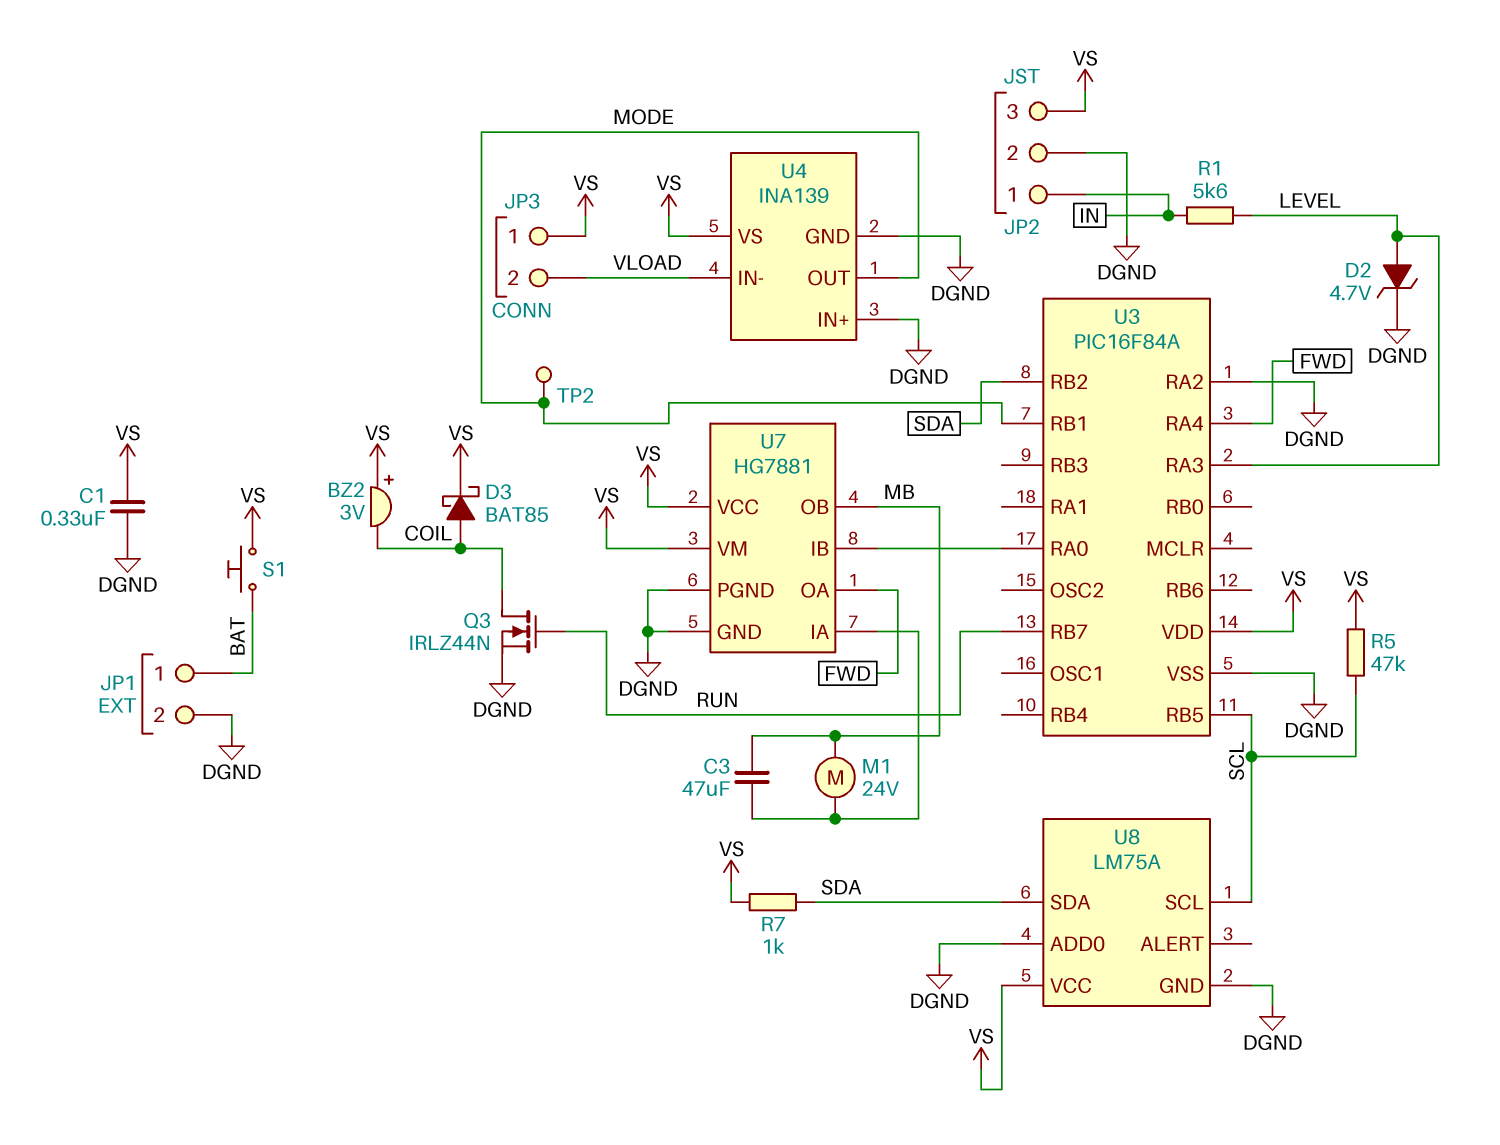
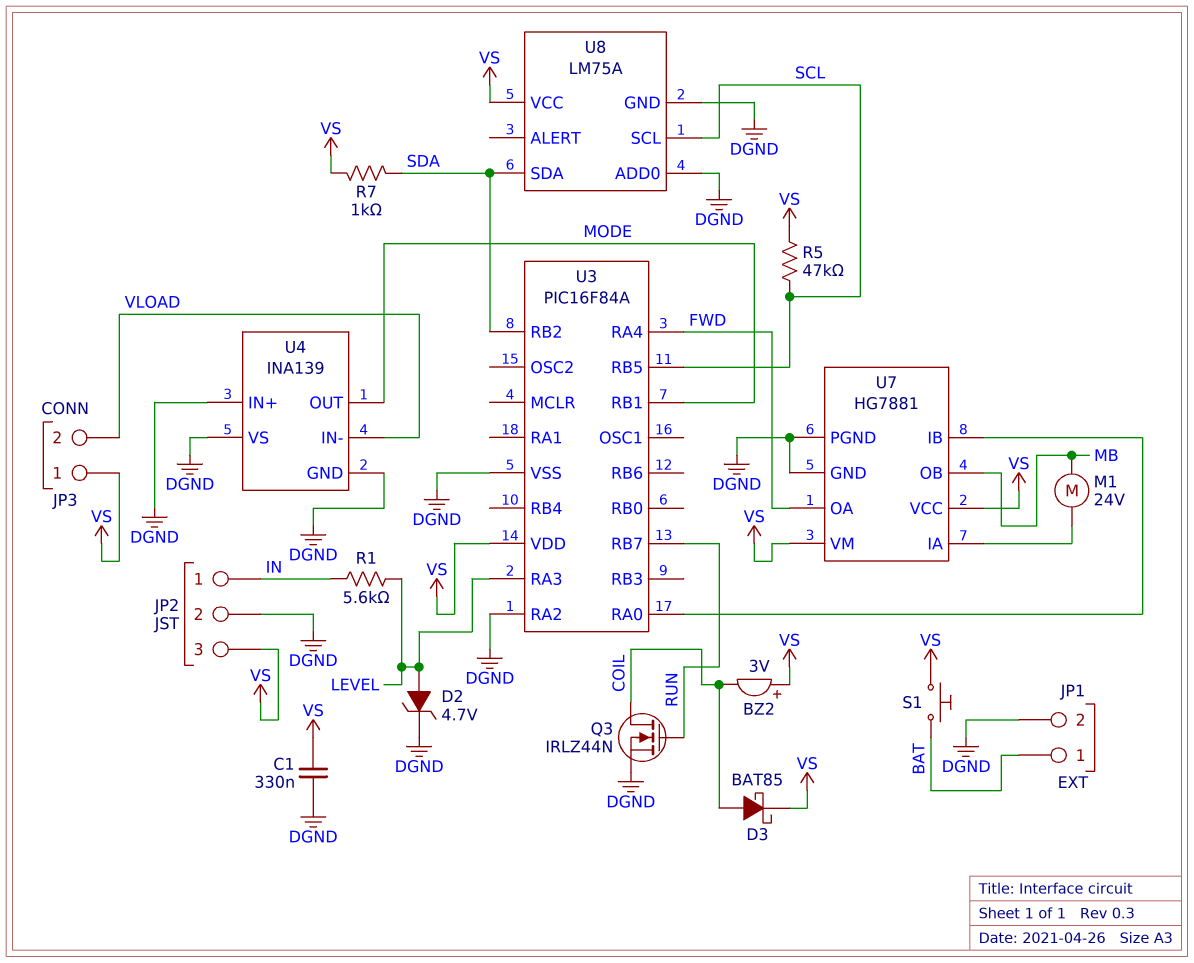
C3: 47uF (MB, U7/IA) -> none
TP2: test point (MODE) -> none
U4 pin VS: VS -> DGND

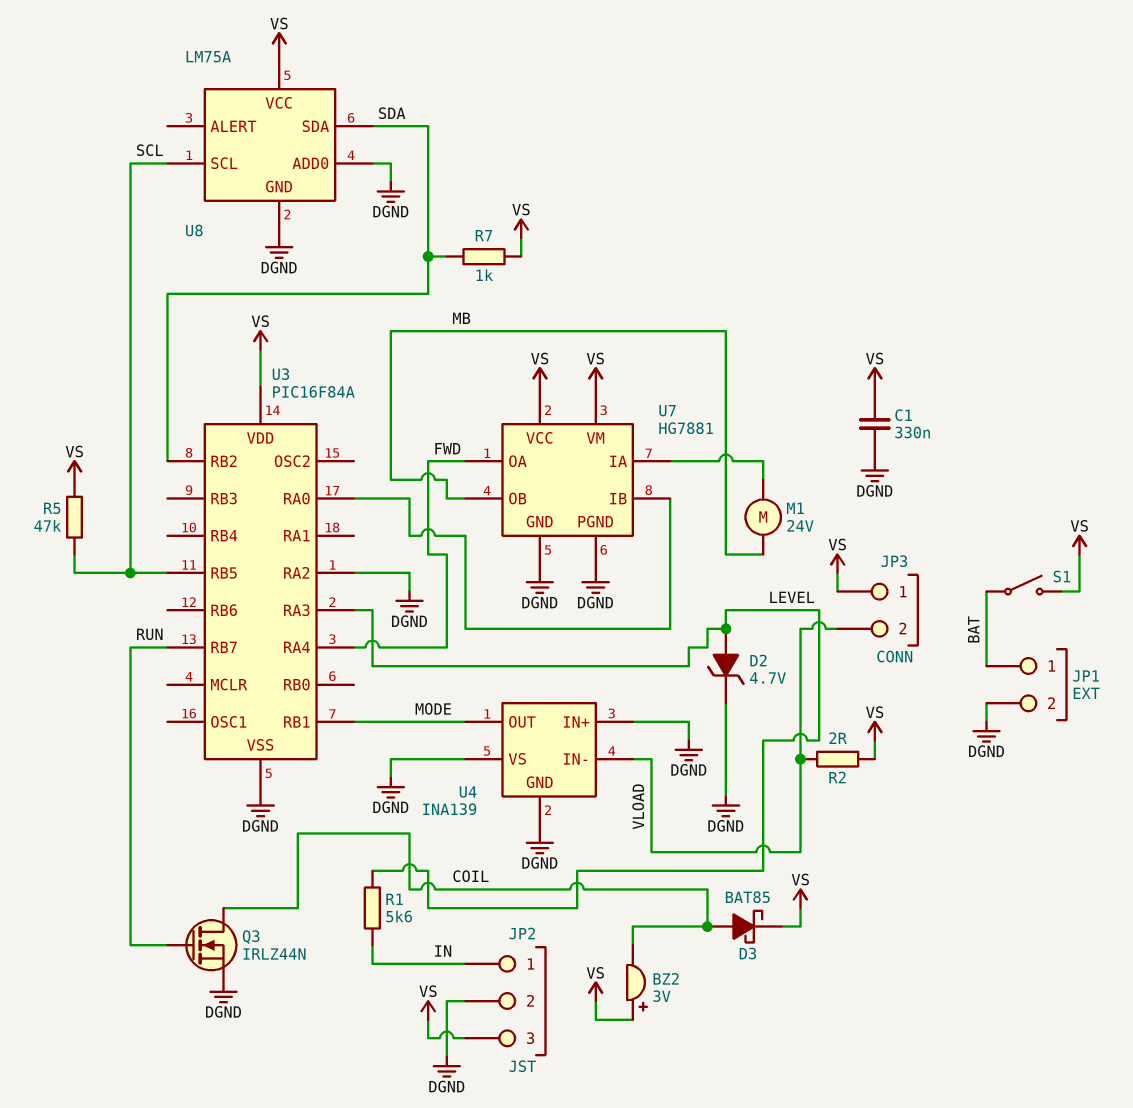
R2: none -> 2 (VLOAD, VS)
S1: button (BAT, VS) -> switch (BAT, VS)

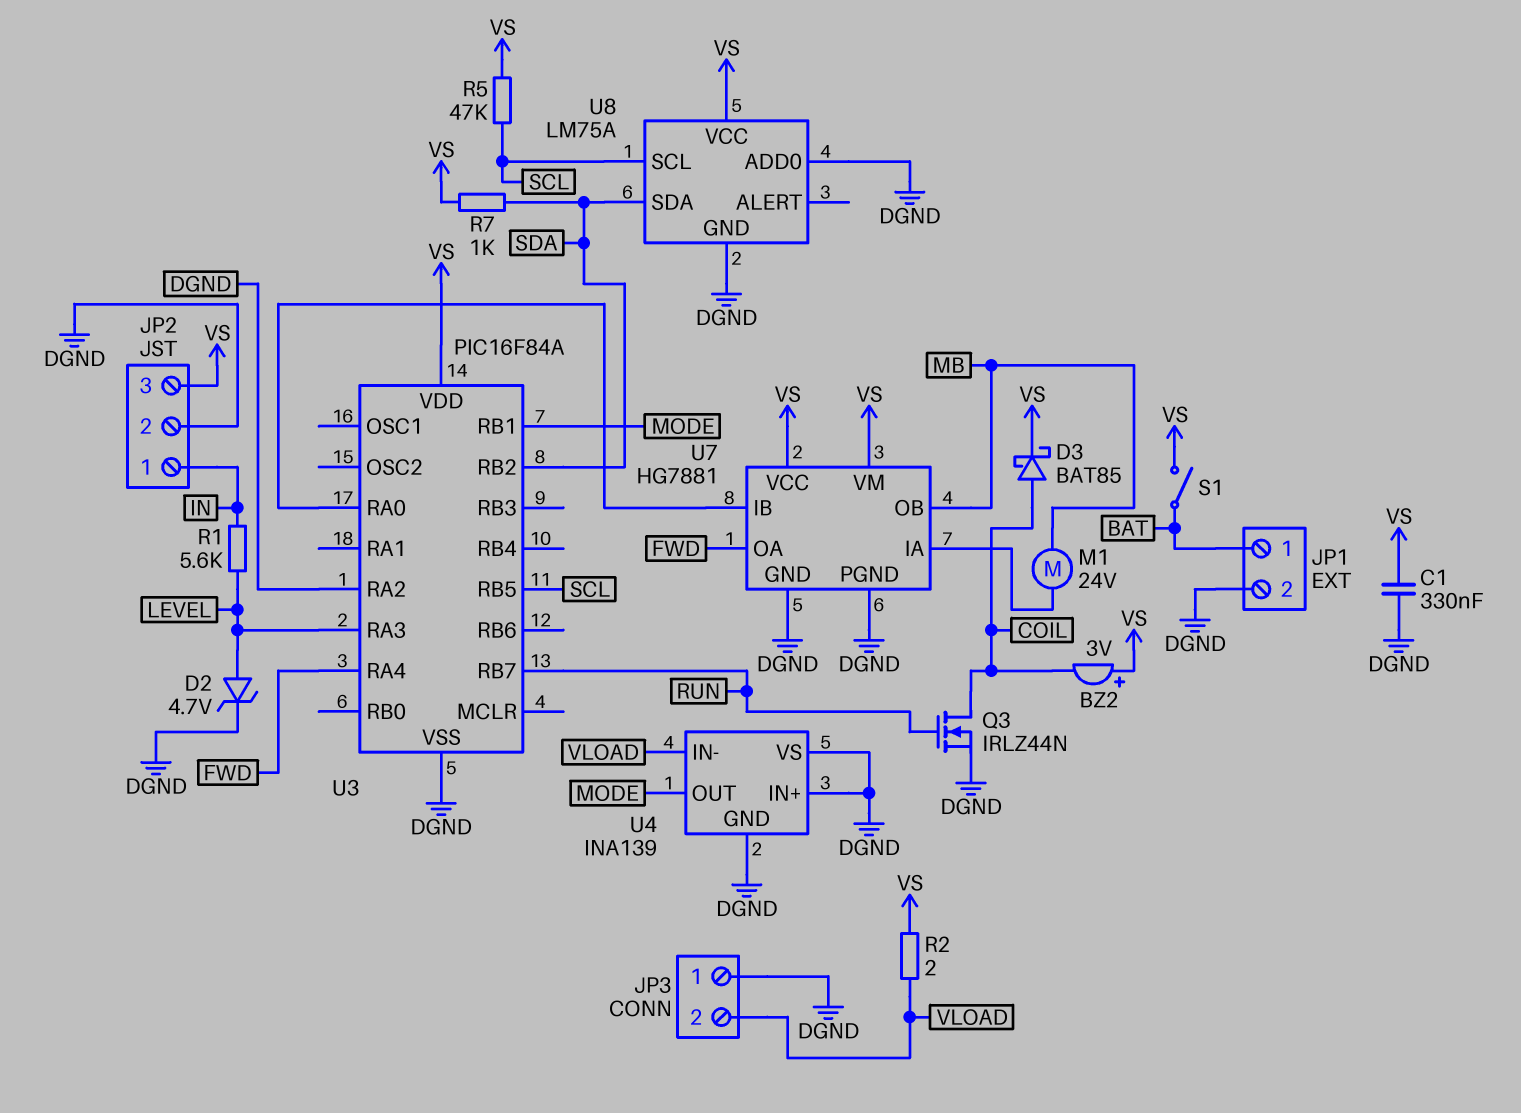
JP3 pin 1: VS -> DGND

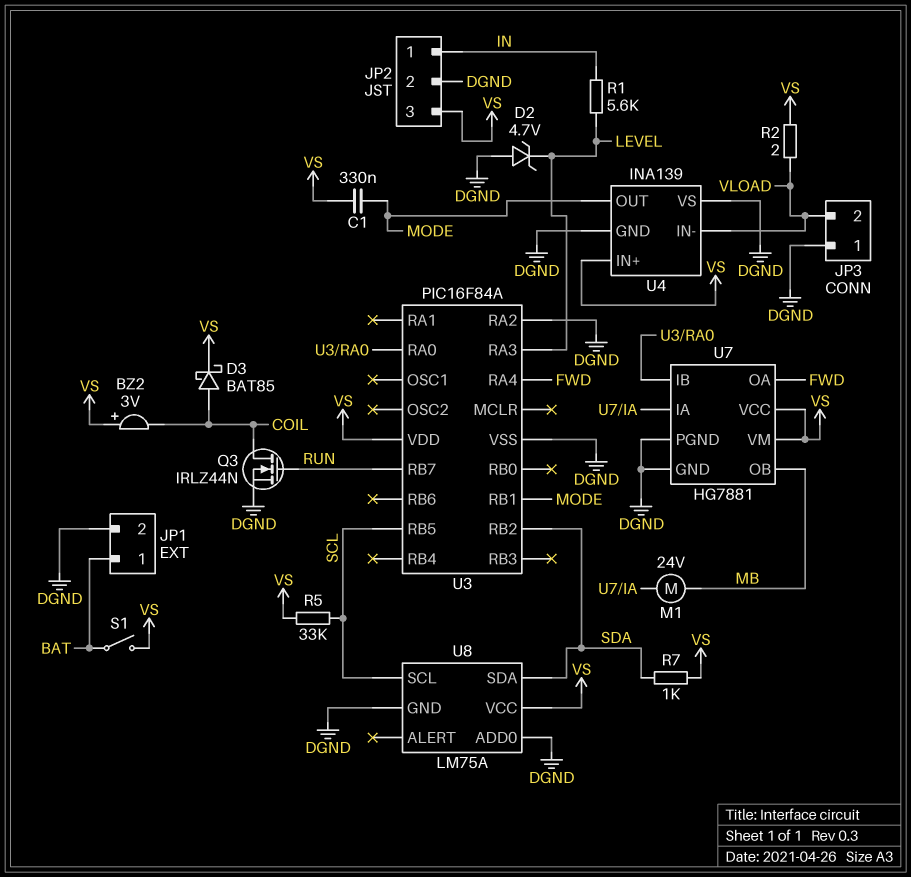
C1: 330nF (DGND, VS) -> 330nF (MODE, VS)
D2: zener 4.7V (A LEVEL, K DGND) -> zener 4.7V (A DGND, K LEVEL)
R5: 47k (SCL, VS) -> 33k (SCL, VS)
U4 pin IN+: DGND -> VS

